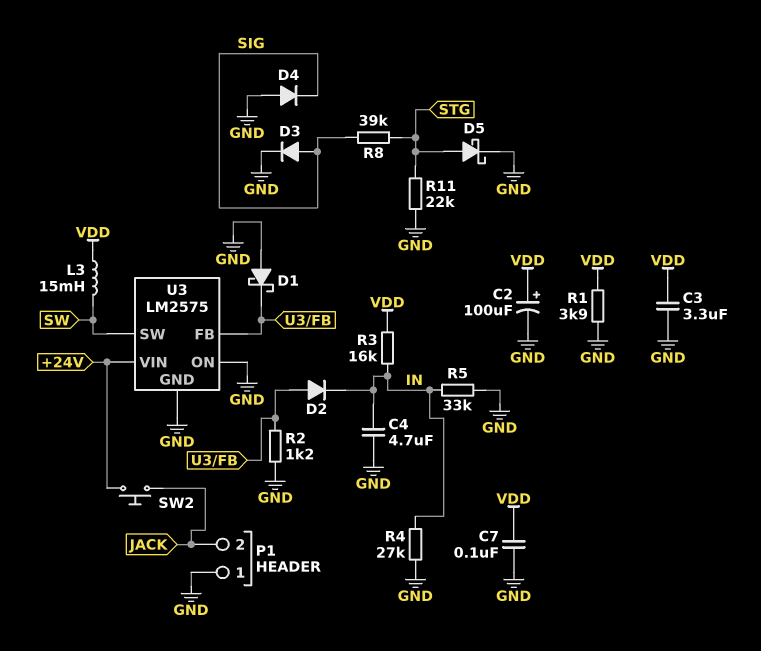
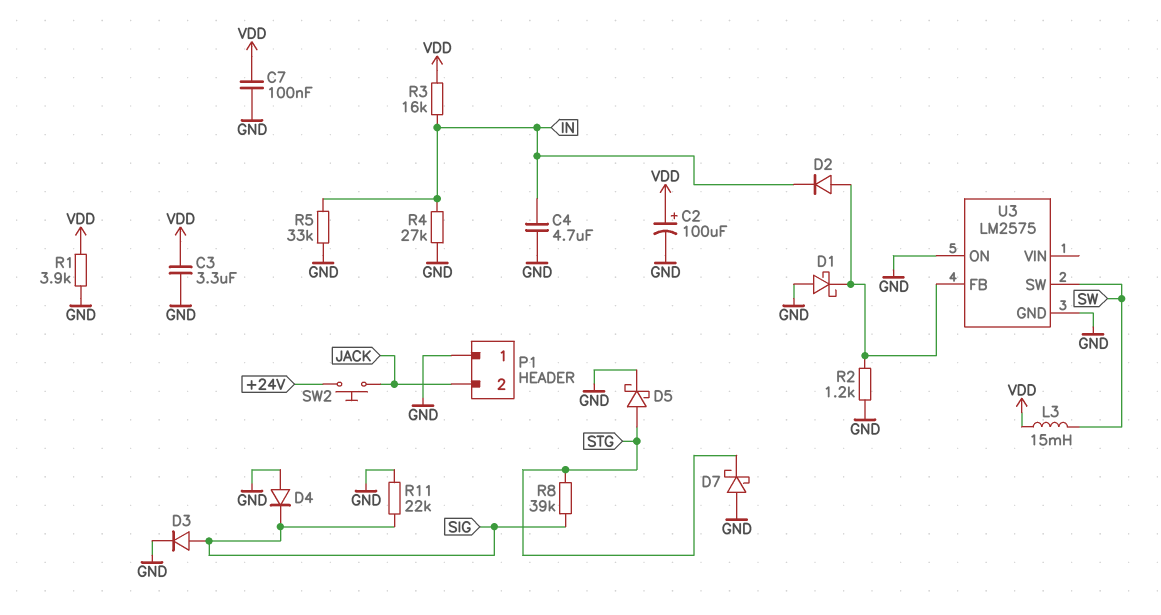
D7: none -> schottky (A GND, K STG)
R11: 22k (GND, STG) -> 22k (GND, SIG)
U3 pin VIN: +24V -> none

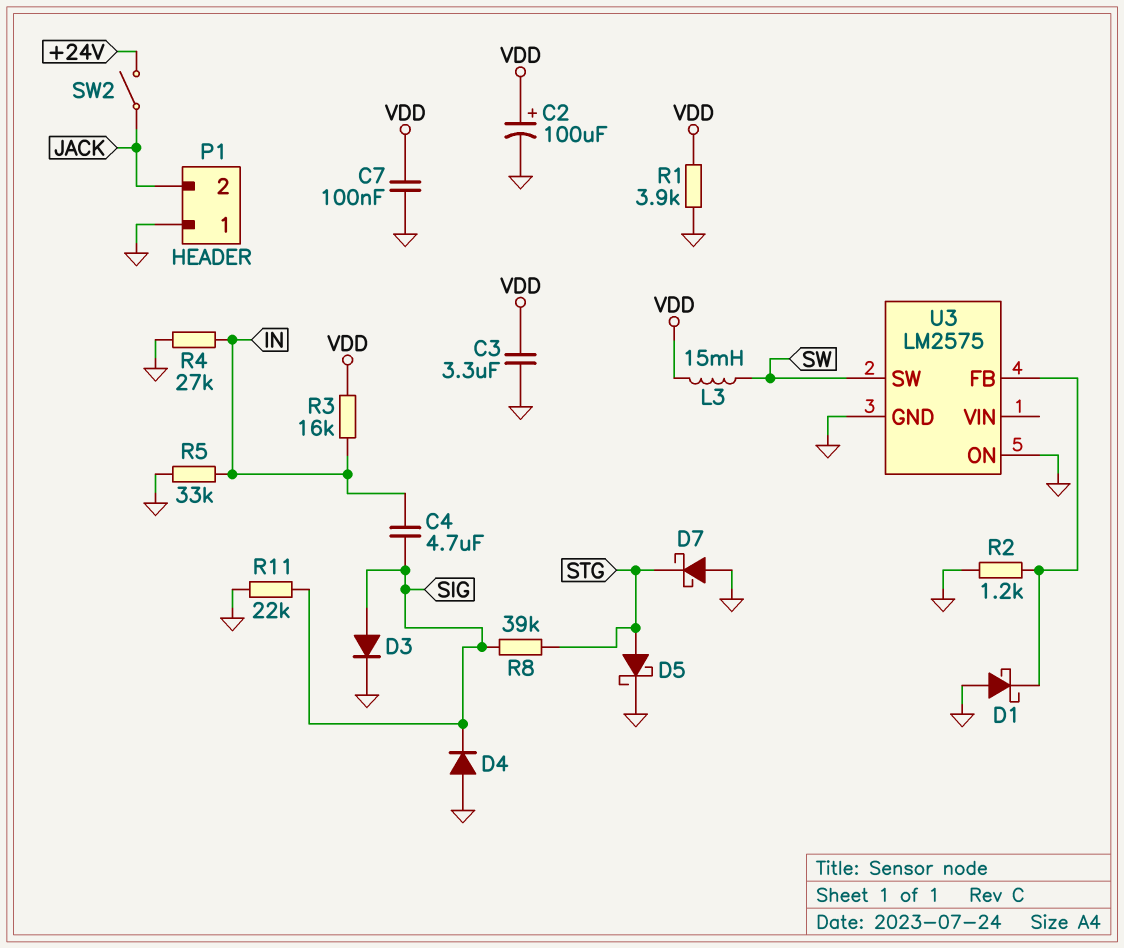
C4: 4.7uF (GND, IN) -> 4.7uF (IN, SIG)
D2: diode (A U3/FB, K IN) -> none
SW2: button (+24V, JACK) -> switch (+24V, JACK)

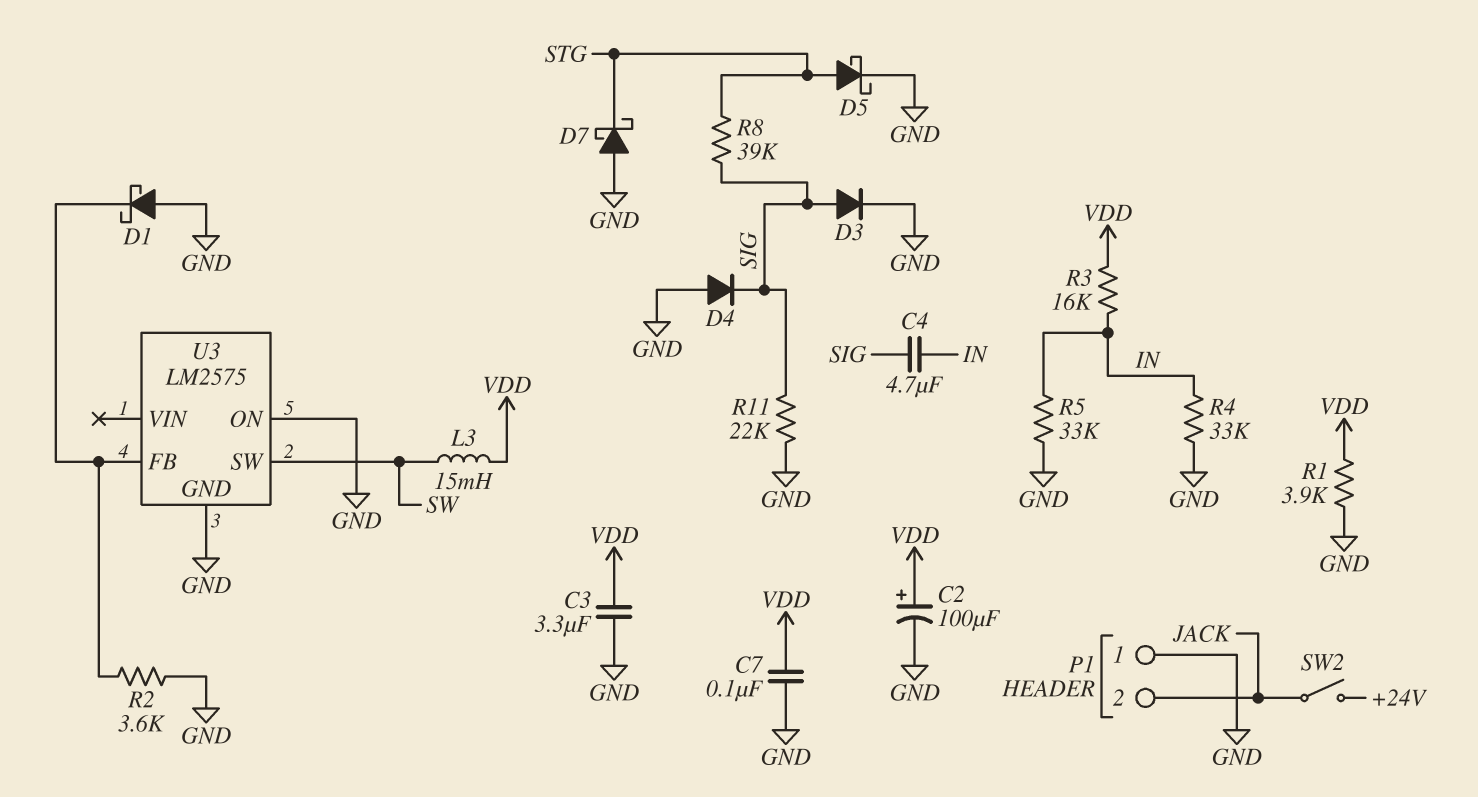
R2: 1.2k (GND, U3/FB) -> 3.6k (GND, U3/FB)
R4: 27k (GND, IN) -> 33k (GND, IN)

